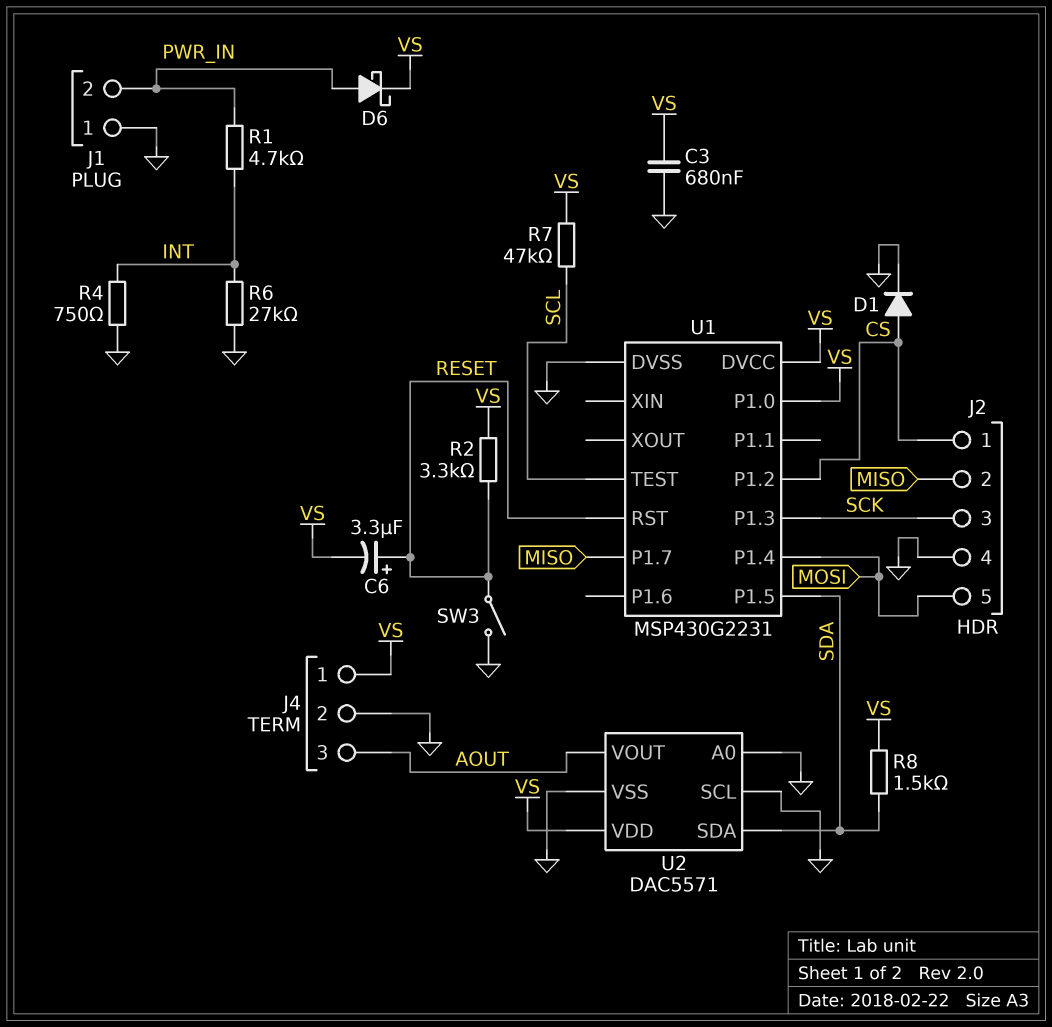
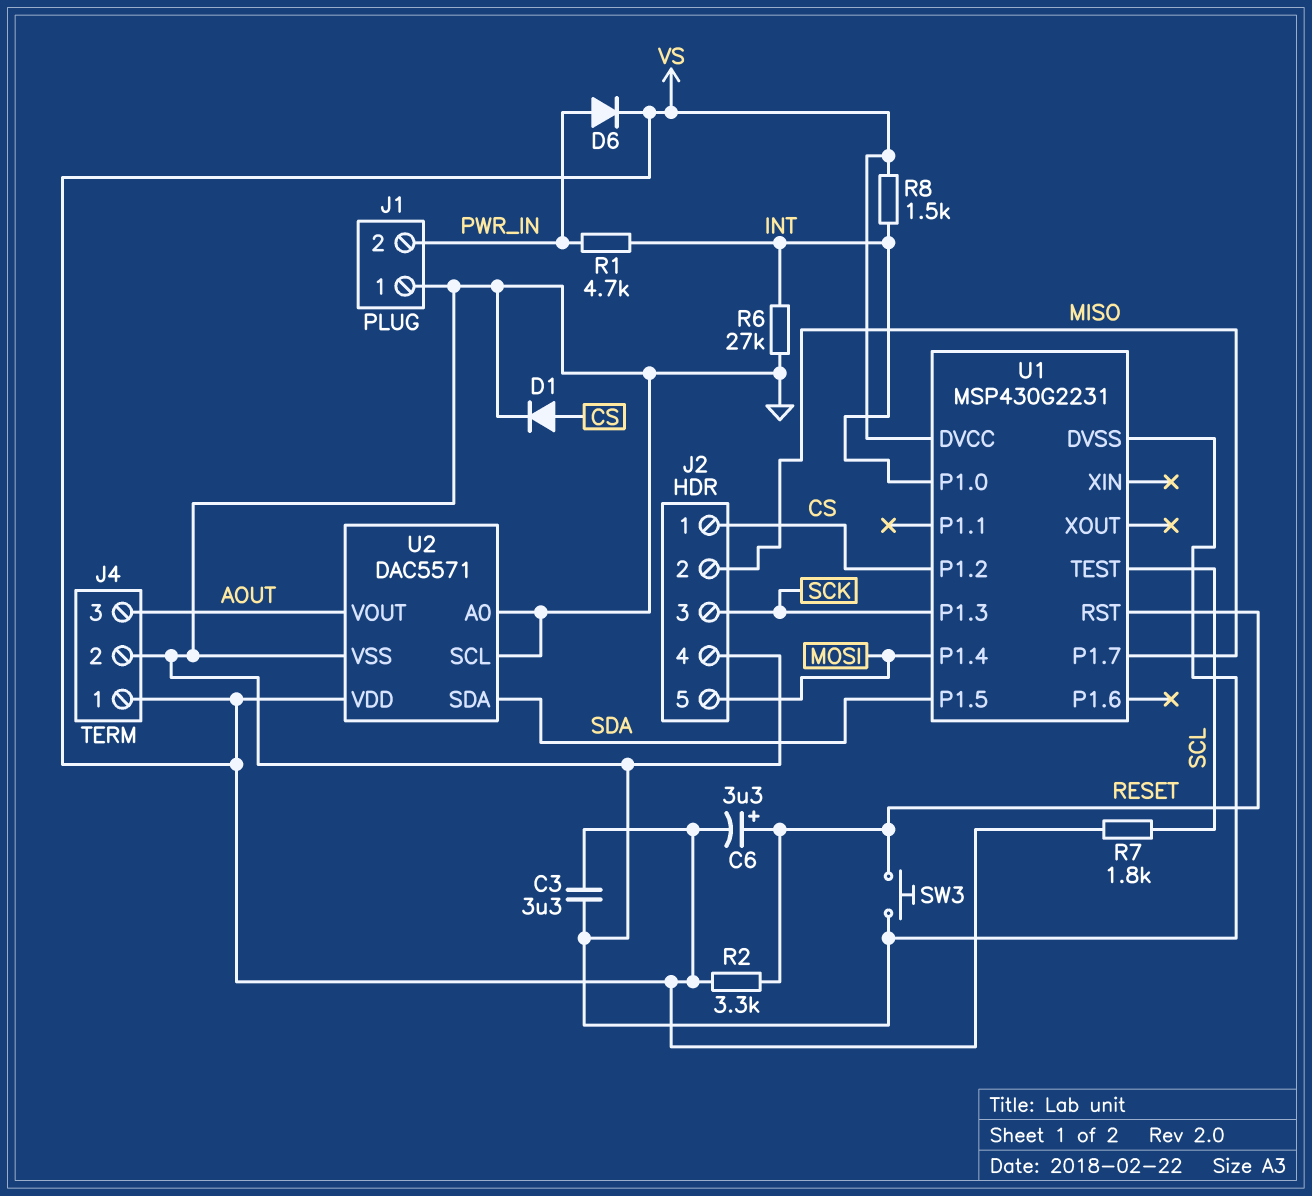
C3: 680nF (GND, VS) -> 3.3uF (GND, VS)
D6: schottky (A PWR_IN, K VS) -> diode (A PWR_IN, K VS)
R4: 750 (GND, INT) -> none
R7: 47k (SCL, VS) -> 1.8k (SCL, VS)
R8: 1.5k (SDA, VS) -> 1.5k (INT, VS)
SW3: switch (GND, RESET) -> button (GND, RESET)
U1 pin P1.0: VS -> INT

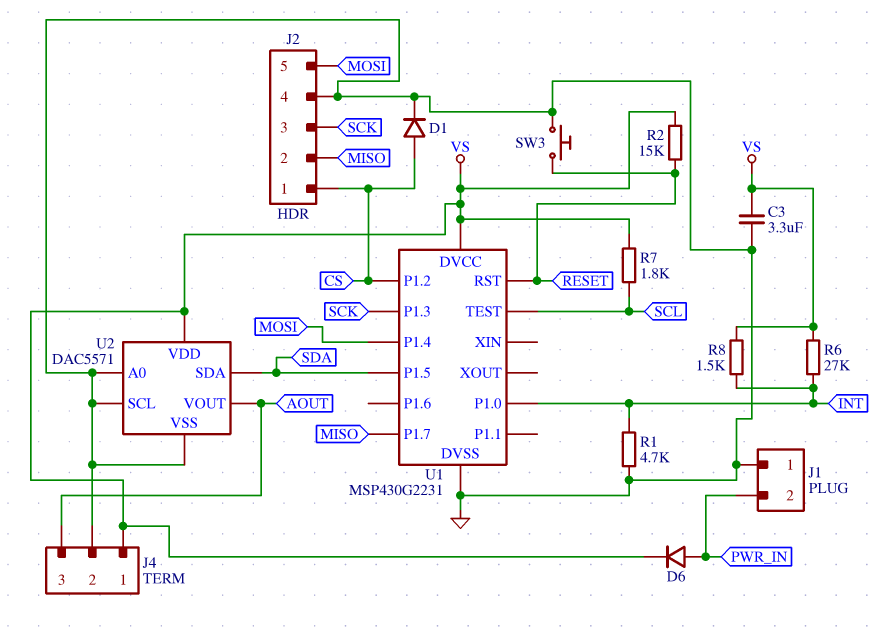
C6: 3.3uF (plus RESET, minus VS) -> none
R1: 4.7k (INT, PWR_IN) -> 4.7k (GND, INT)
R2: 3.3k (RESET, VS) -> 15k (RESET, VS)
R6: 27k (GND, INT) -> 27k (INT, VS)

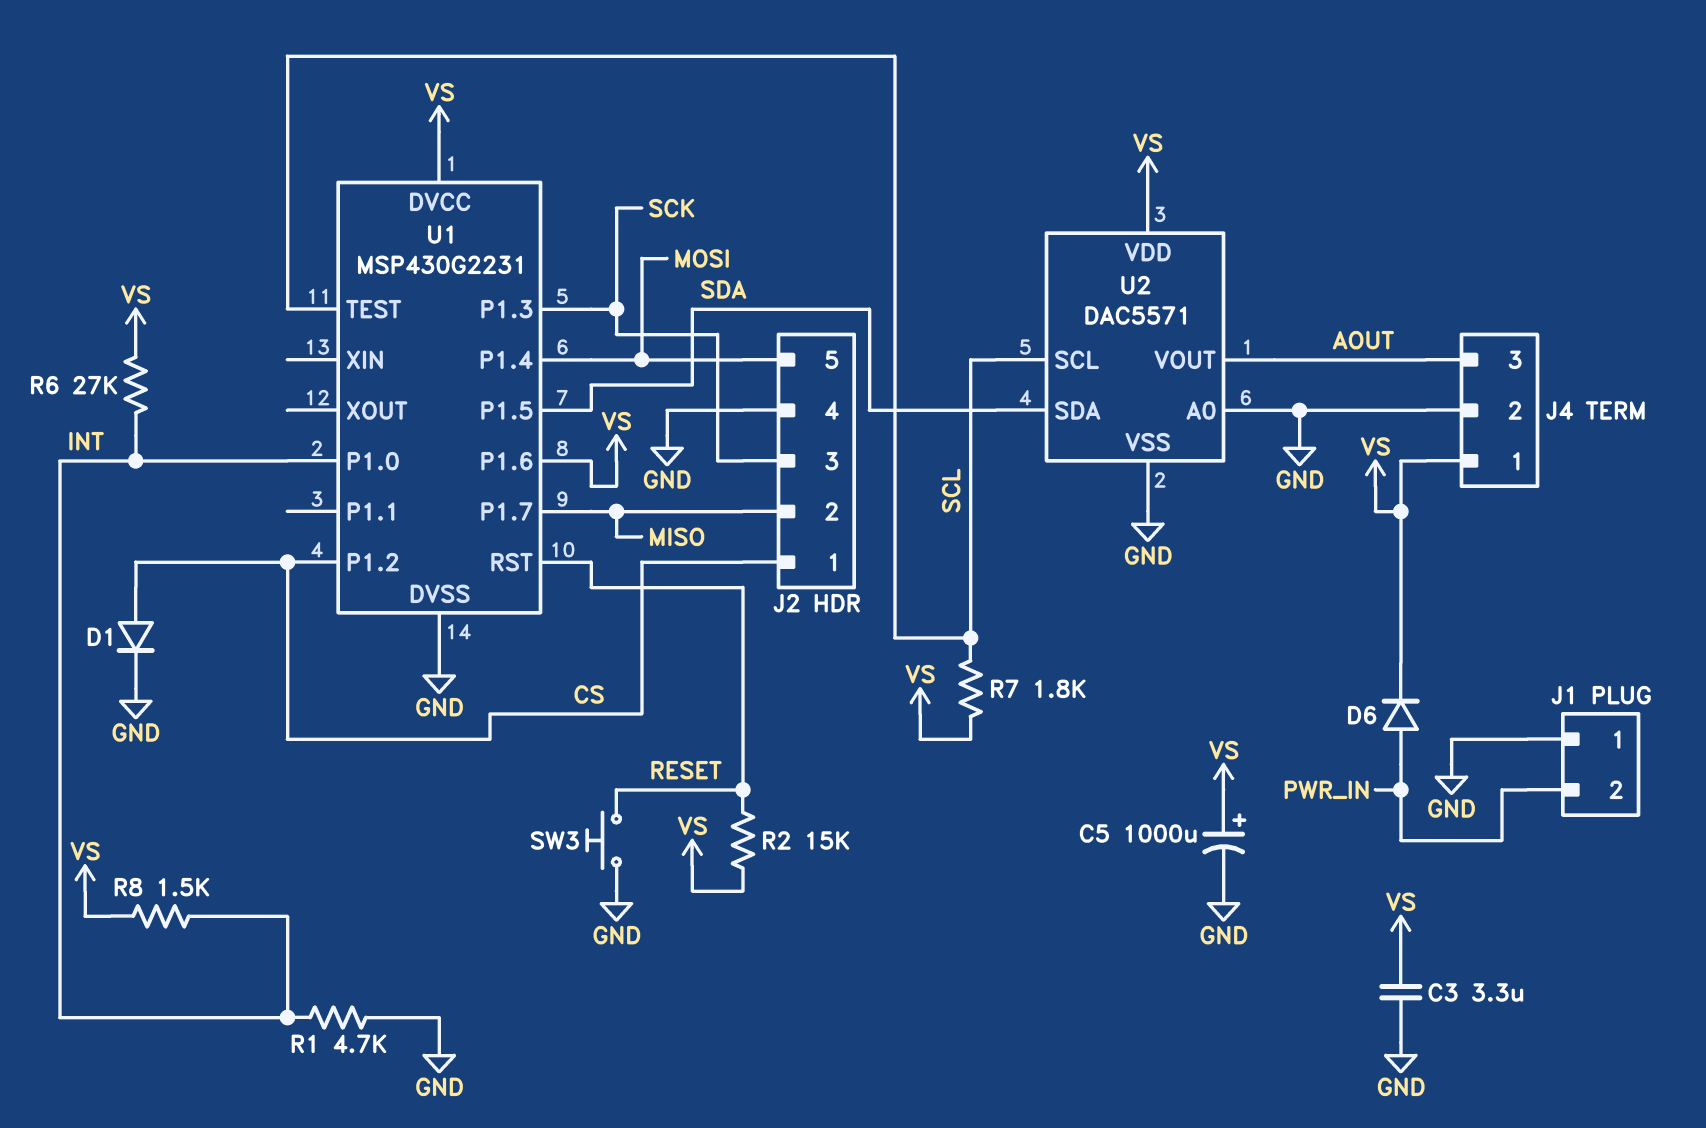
C5: none -> 1000uF (plus VS, minus GND)
U1 pin P1.6: none -> VS
U2 pin SCL: GND -> SCL

